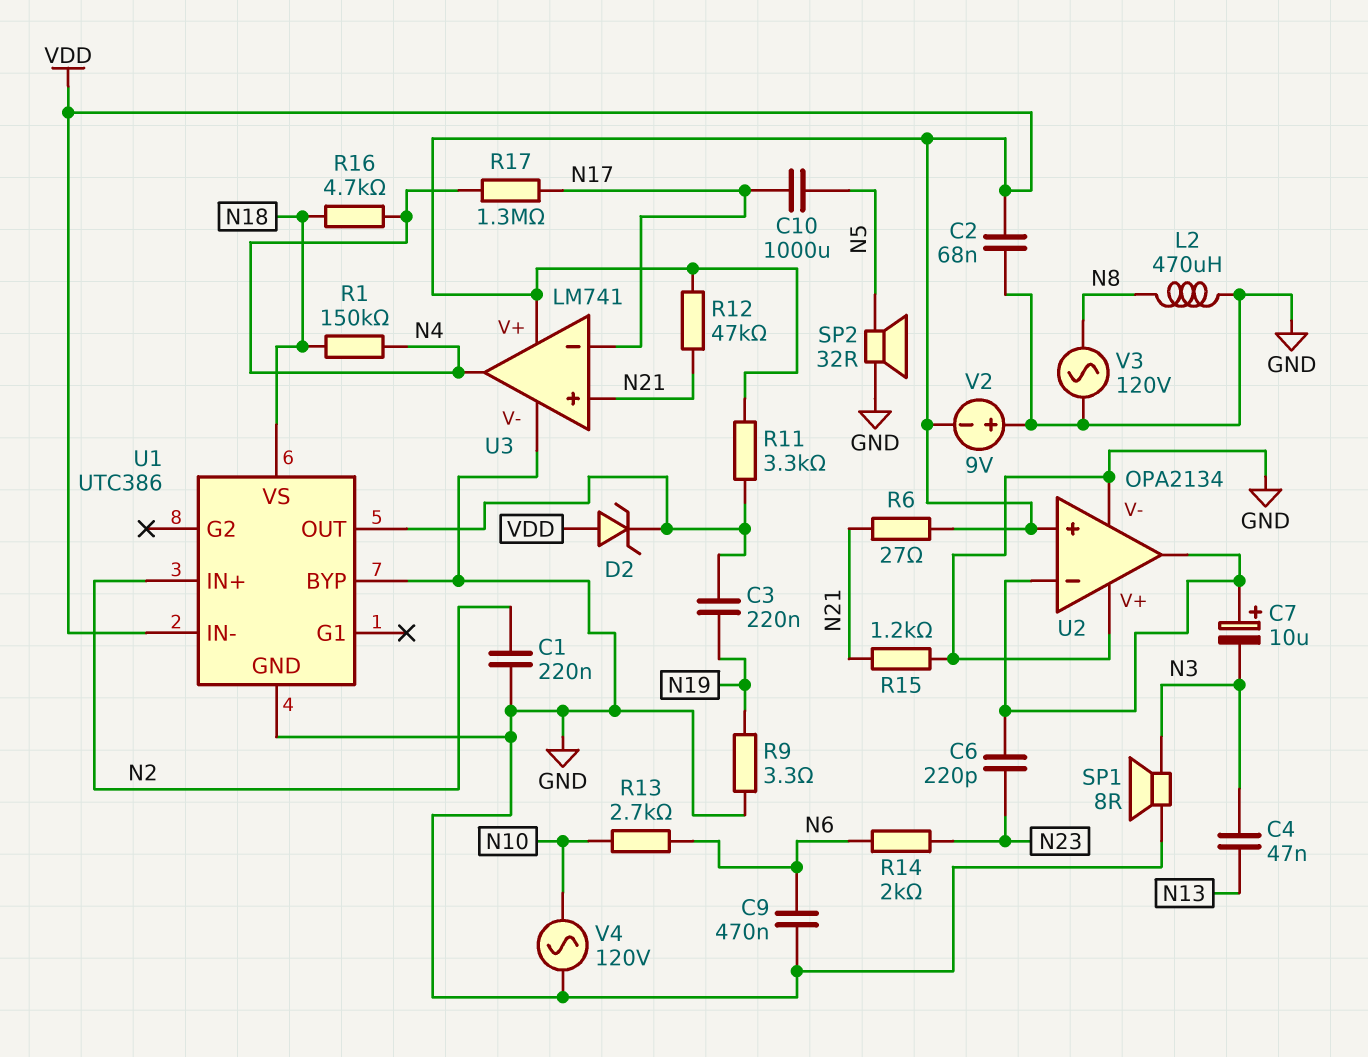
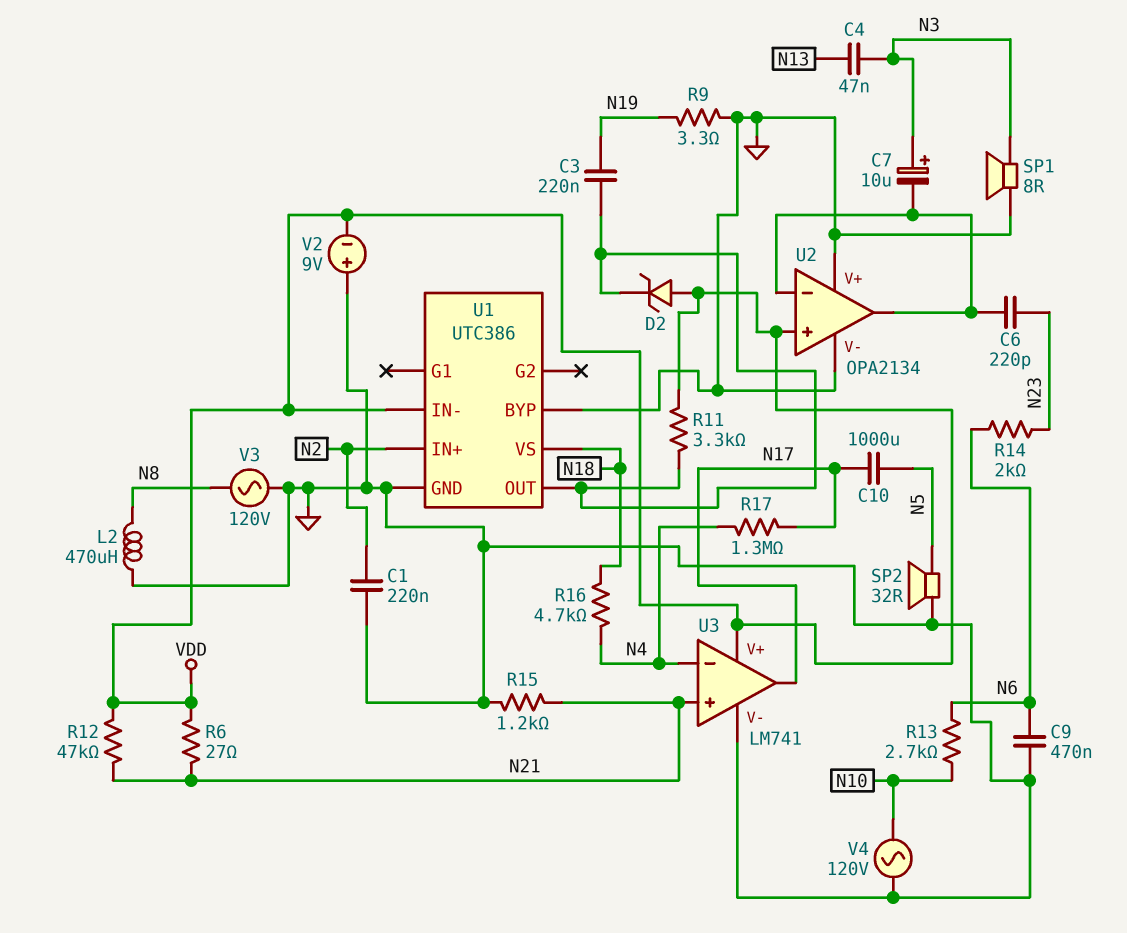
C2: 68nF (GND, VDD) -> none
C7: 10uF (plus U2/in-, minus N3) -> 10uF (plus N3, minus U2/in-)
R1: 150k (N4, N18) -> none
U3 pin in-: N17 -> N4
U3 pin out: N4 -> N17

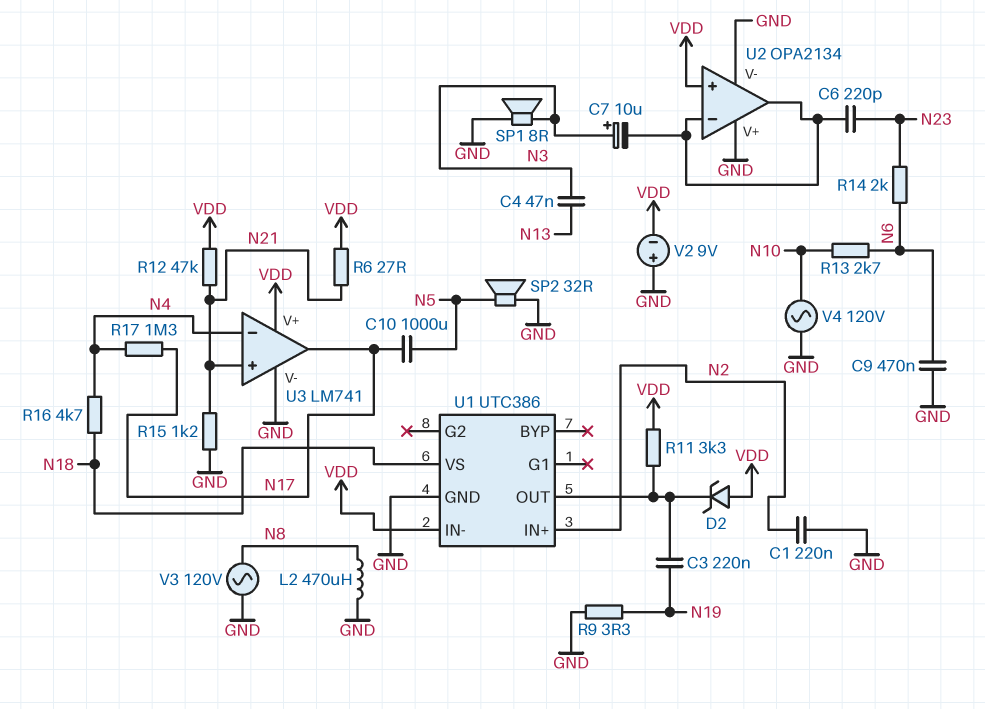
U1 pin BYP: GND -> none

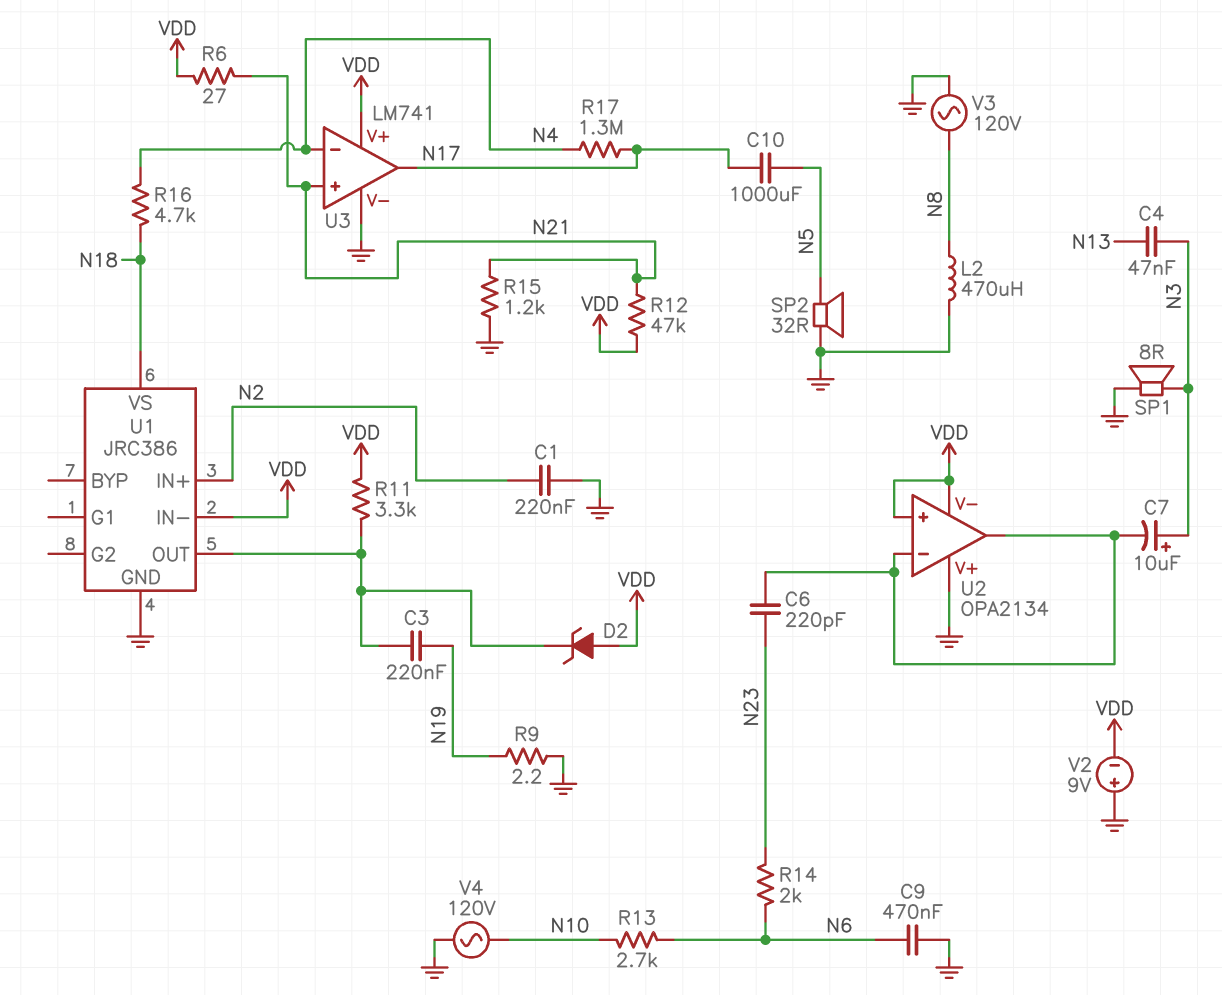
R9: 3.3 (GND, N19) -> 2.2 (GND, N19)
U1: UTC386 -> JRC386
U2 pin V-: GND -> VDD

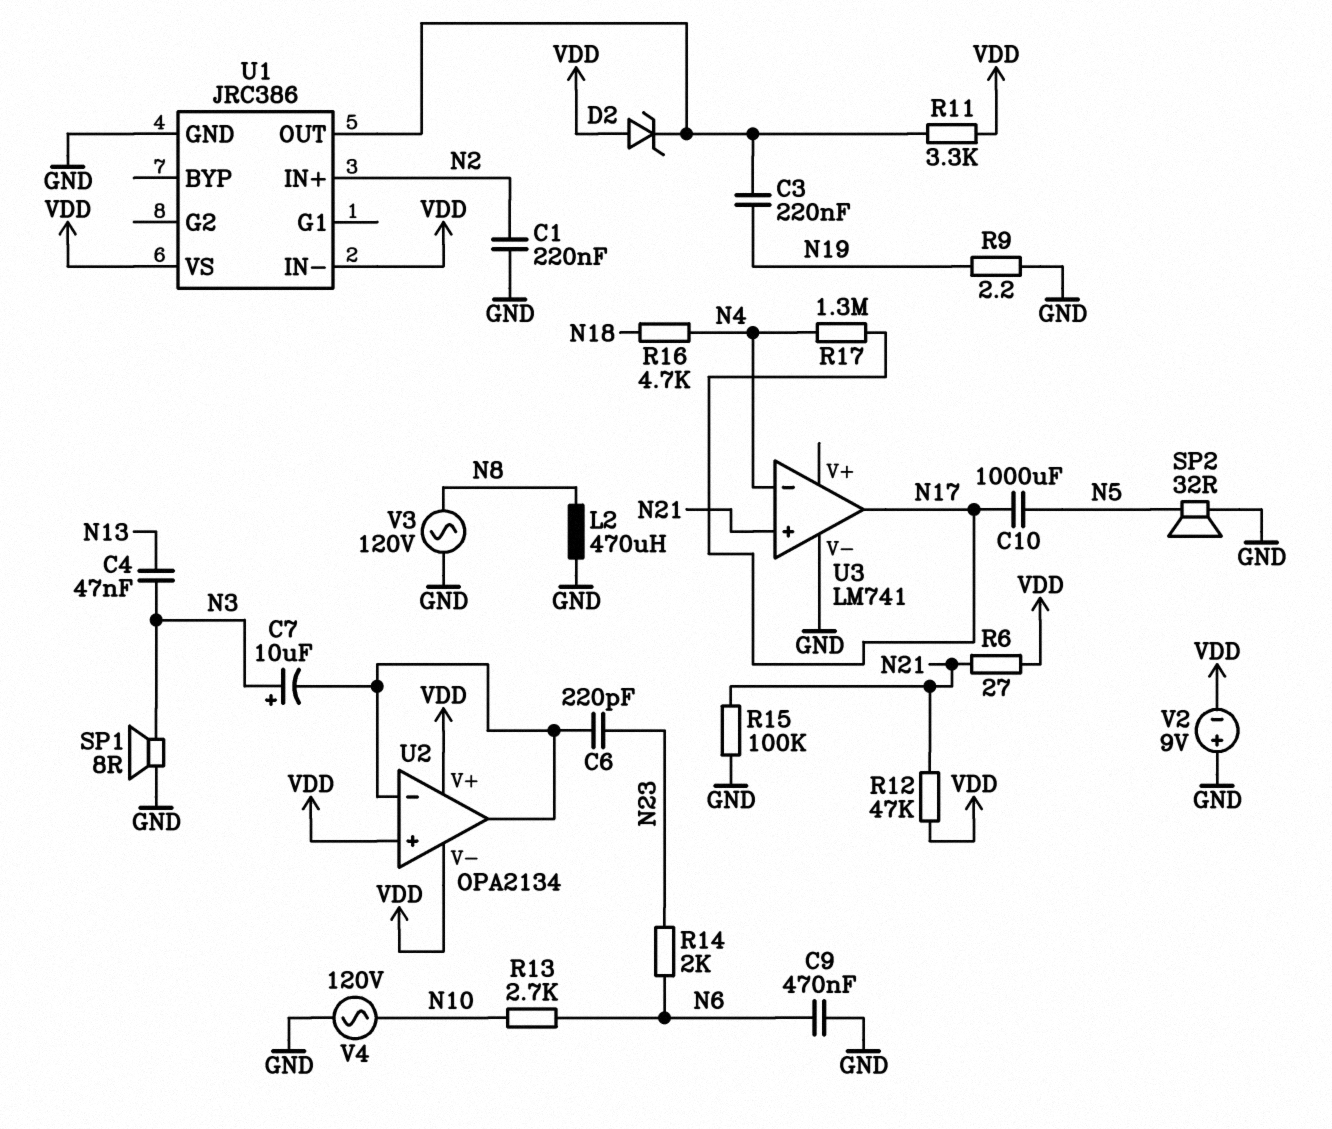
R15: 1.2k (GND, N21) -> 100k (GND, N21)
U1 pin VS: N18 -> VDD
U2 pin V+: GND -> VDD
U3 pin V+: VDD -> none

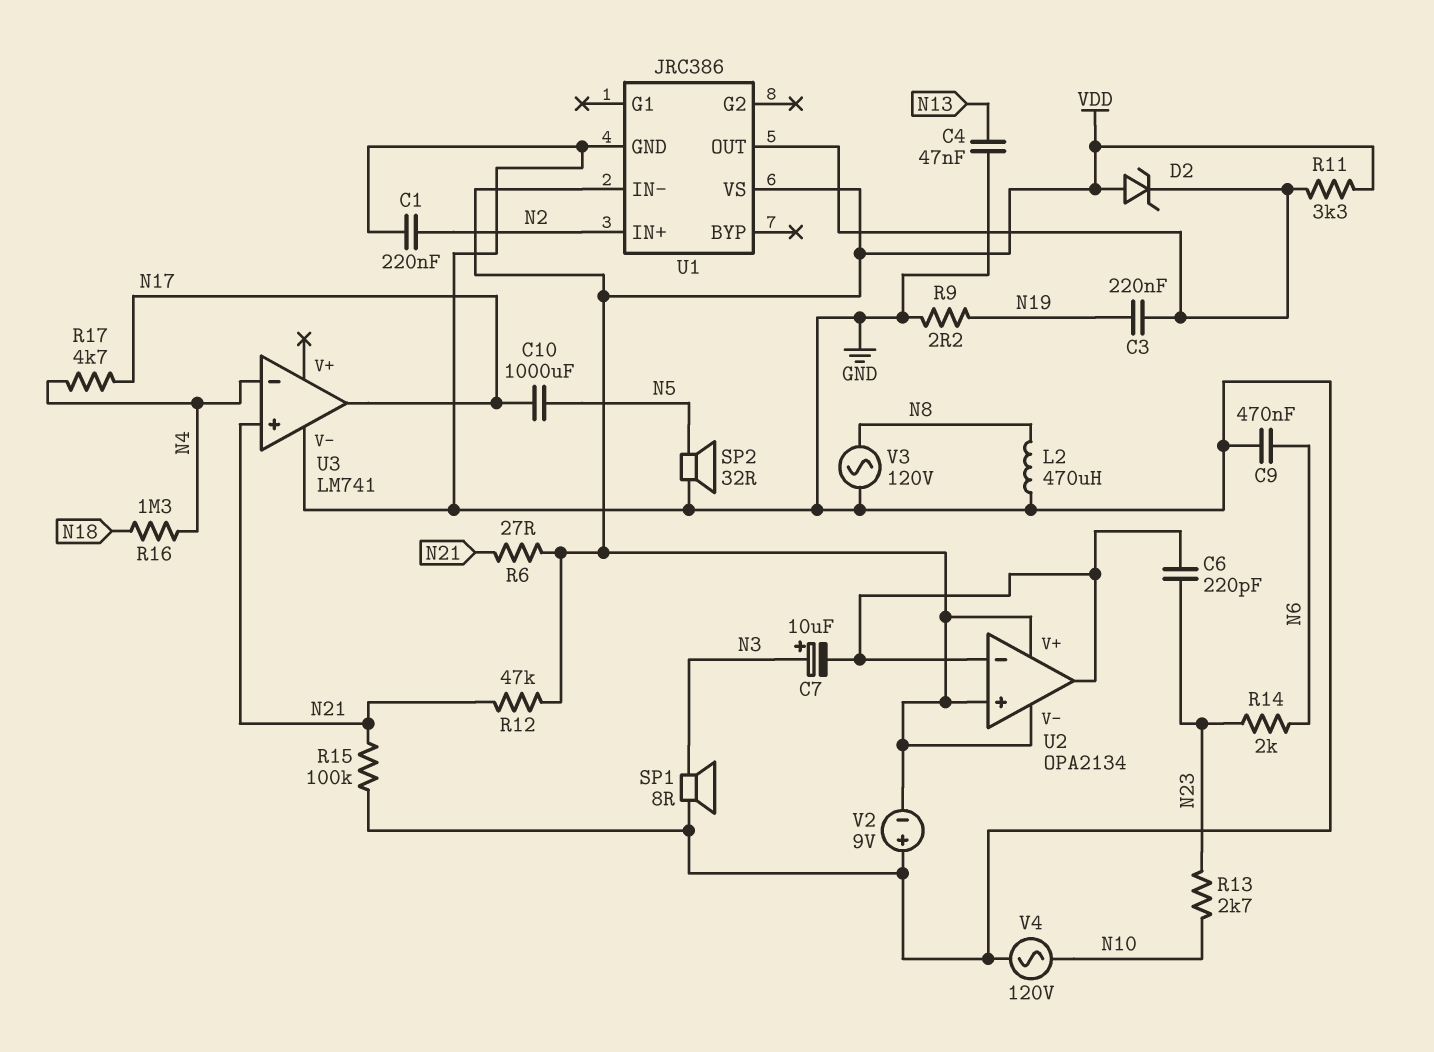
C4: 47nF (N3, N13) -> 47nF (GND, N13)
R13: 2.7k (N6, N10) -> 2.7k (N10, N23)
R16: 4.7k (N4, N18) -> 1.3M (N4, N18)
R17: 1.3M (N4, N17) -> 4.7k (N4, N17)

